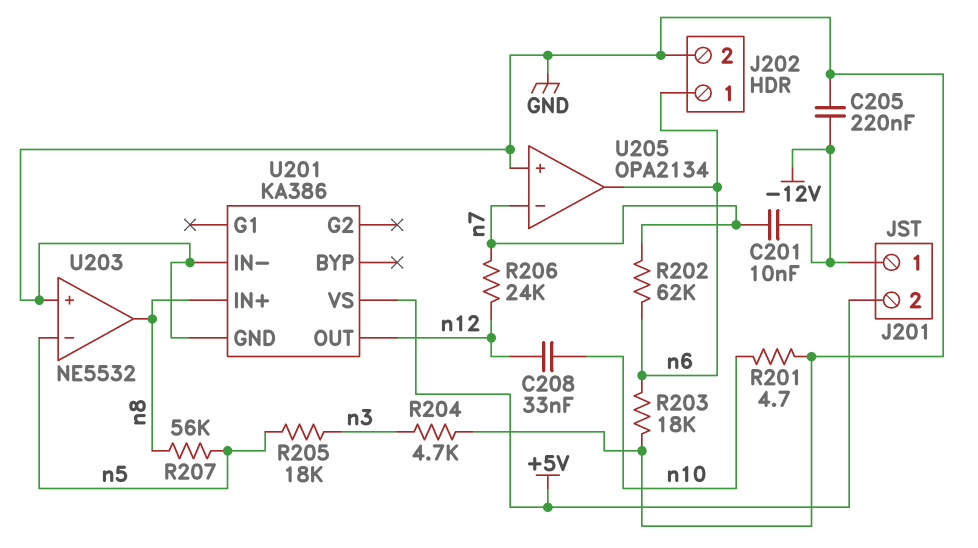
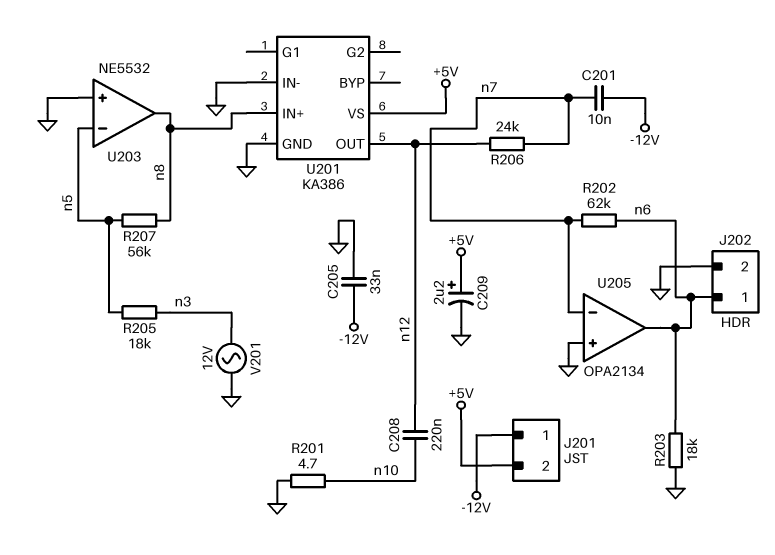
C205: 220nF (-12V, GND) -> 33nF (-12V, GND)
C208: 33nF (n10, n12) -> 220nF (n10, n12)
C209: none -> 2.2uF (plus +5V, minus GND)
R204: 4.7k (GND, n3) -> none
V201: none -> AC 12V (GND, n3)

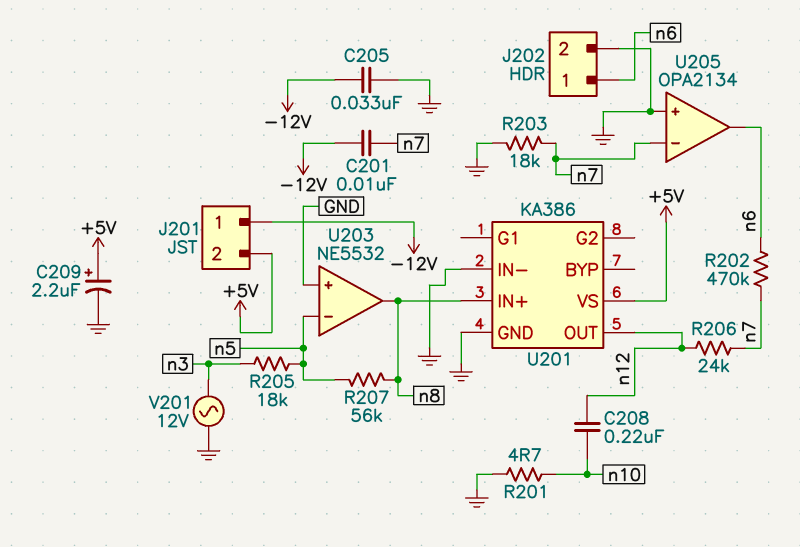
R202: 62k (n6, n7) -> 470k (n6, n7)
R203: 18k (GND, n6) -> 18k (GND, n7)

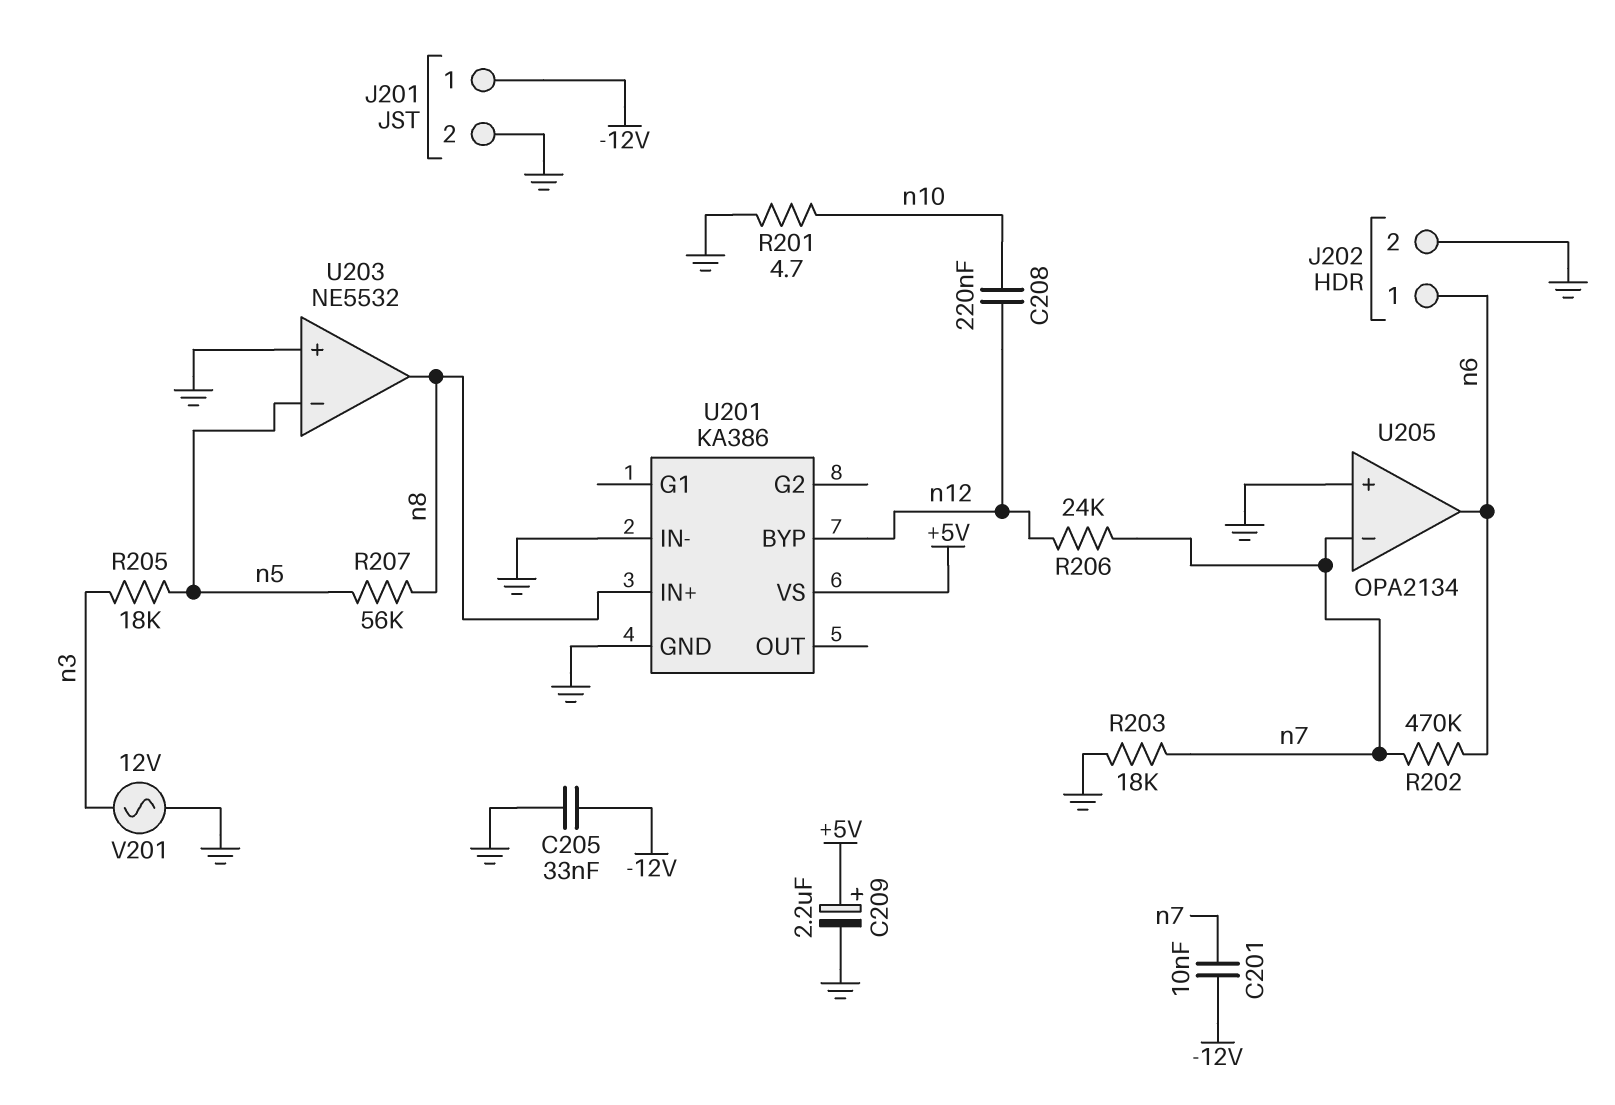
J201 pin 2: +5V -> GND
U201 pin BYP: none -> n12
U201 pin OUT: n12 -> none

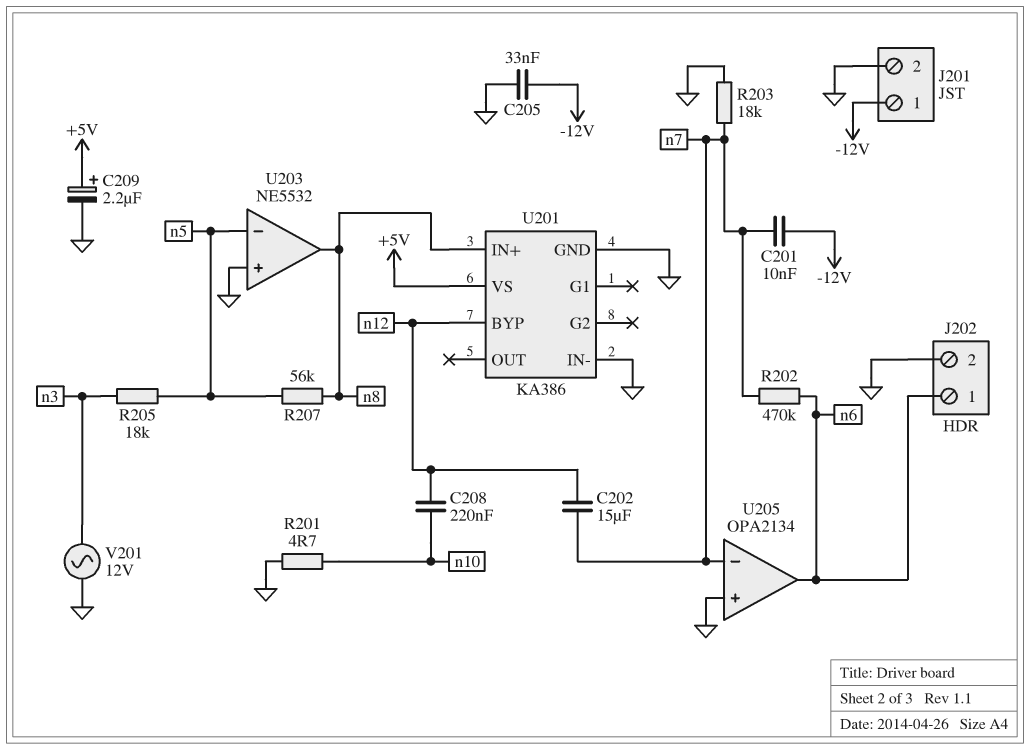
C202: none -> 15uF (n7, n12)
R206: 24k (n7, n12) -> none

